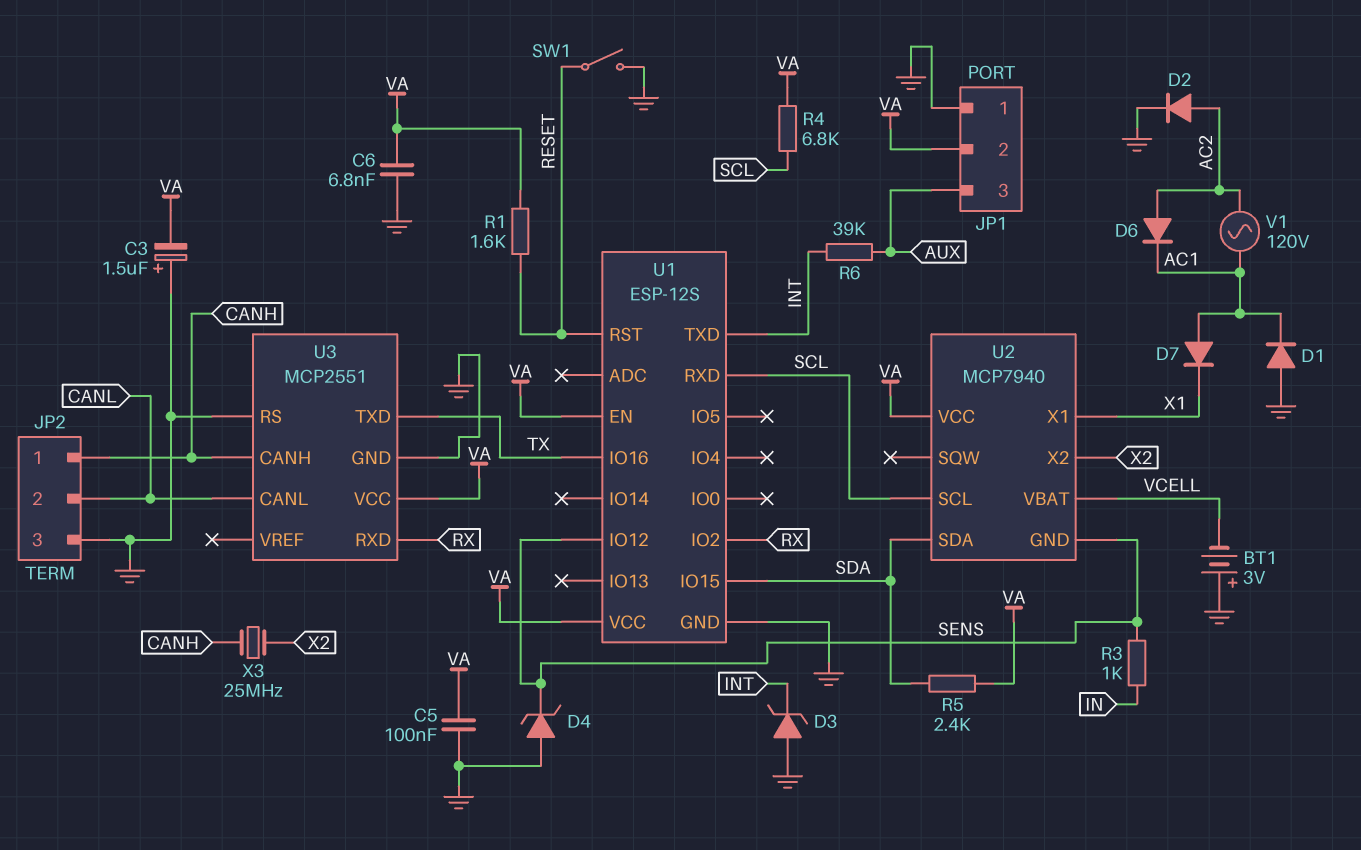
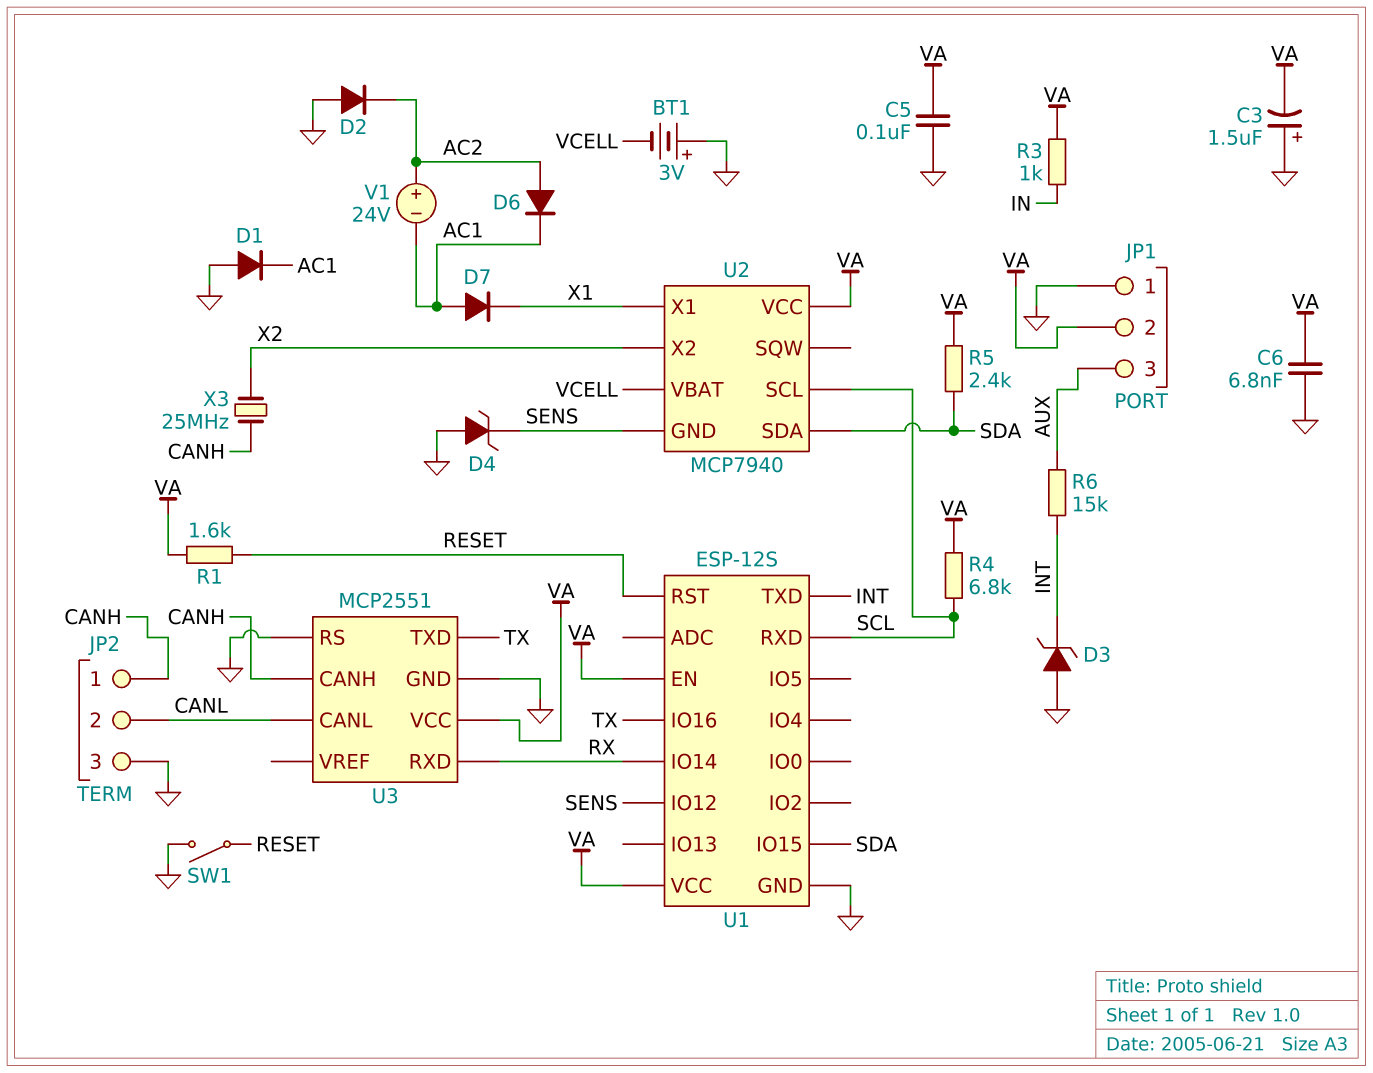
D2: diode (A AC2, K GND) -> diode (A GND, K AC2)
R3: 1k (IN, SENS) -> 1k (IN, VA)
R6: 39k (AUX, INT) -> 15k (AUX, INT)
U1 pin IO2: RX -> none
U1 pin IO14: none -> RX
V1: AC 120V (AC1, AC2) -> 24V (plus AC2, minus AC1)

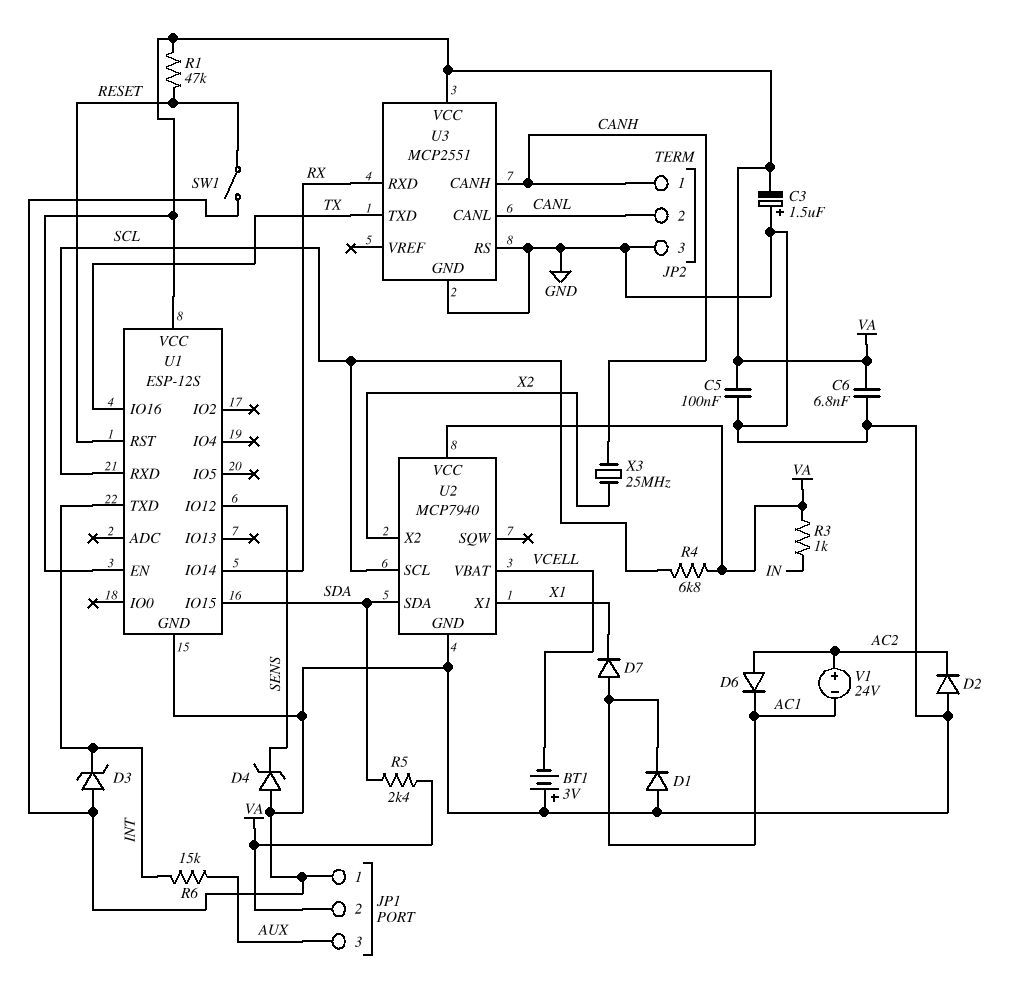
R1: 1.6k (RESET, VA) -> 47k (RESET, VA)
U2 pin GND: SENS -> GND

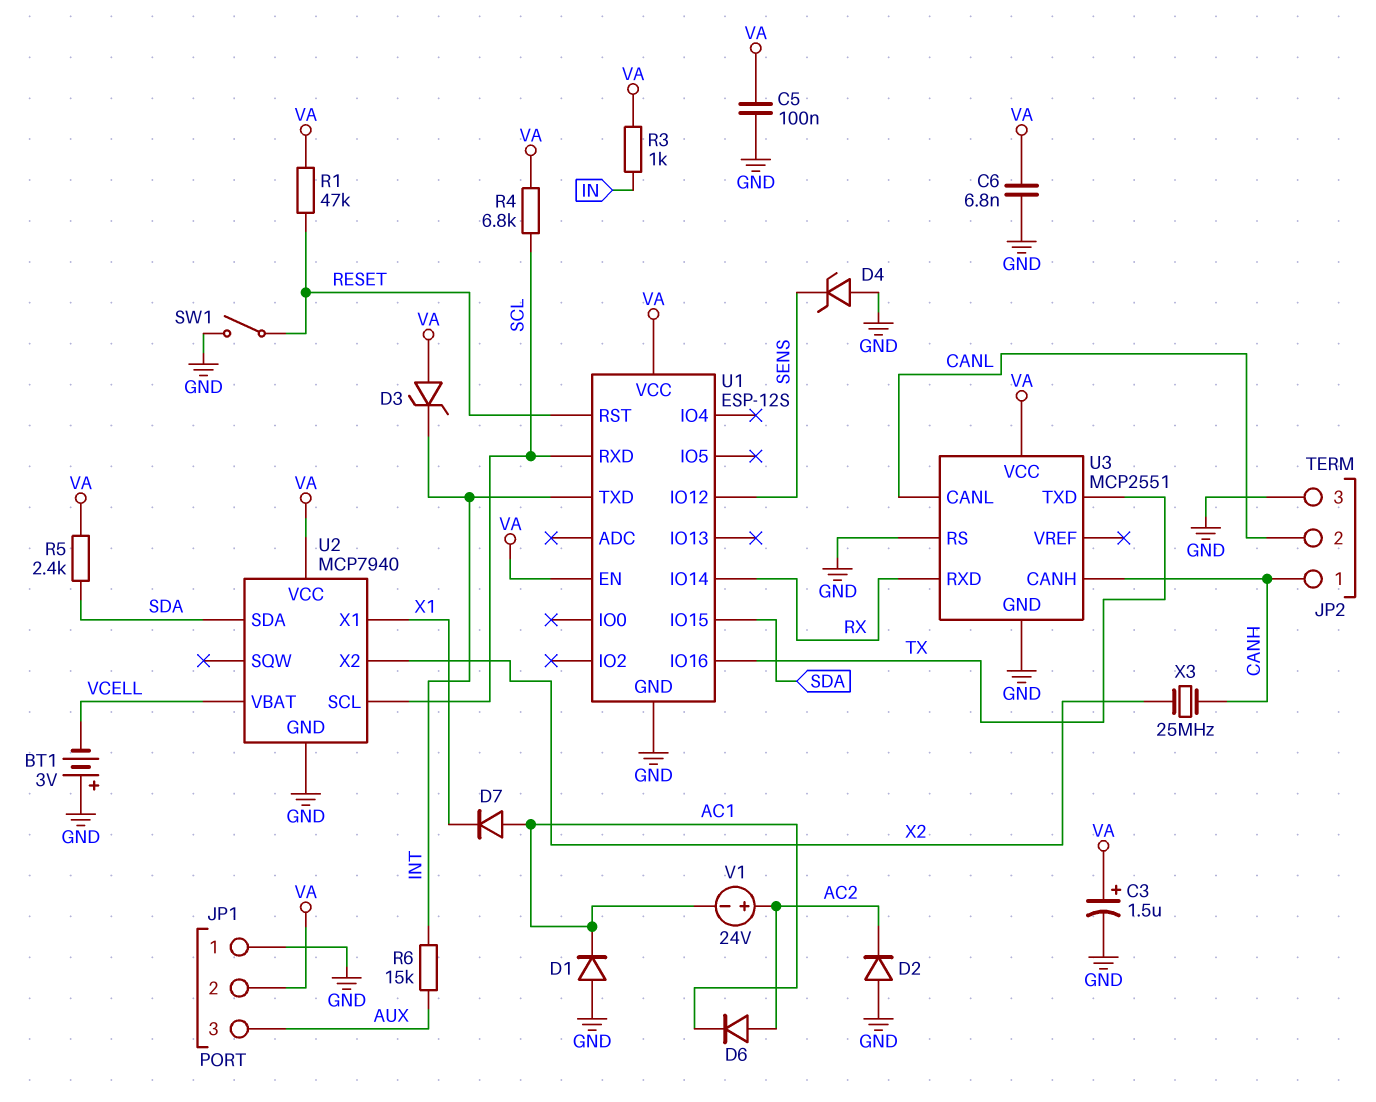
C3: 1.5uF (plus GND, minus VA) -> 1.5uF (plus VA, minus GND)
D3: zener (A GND, K INT) -> zener (A VA, K INT)

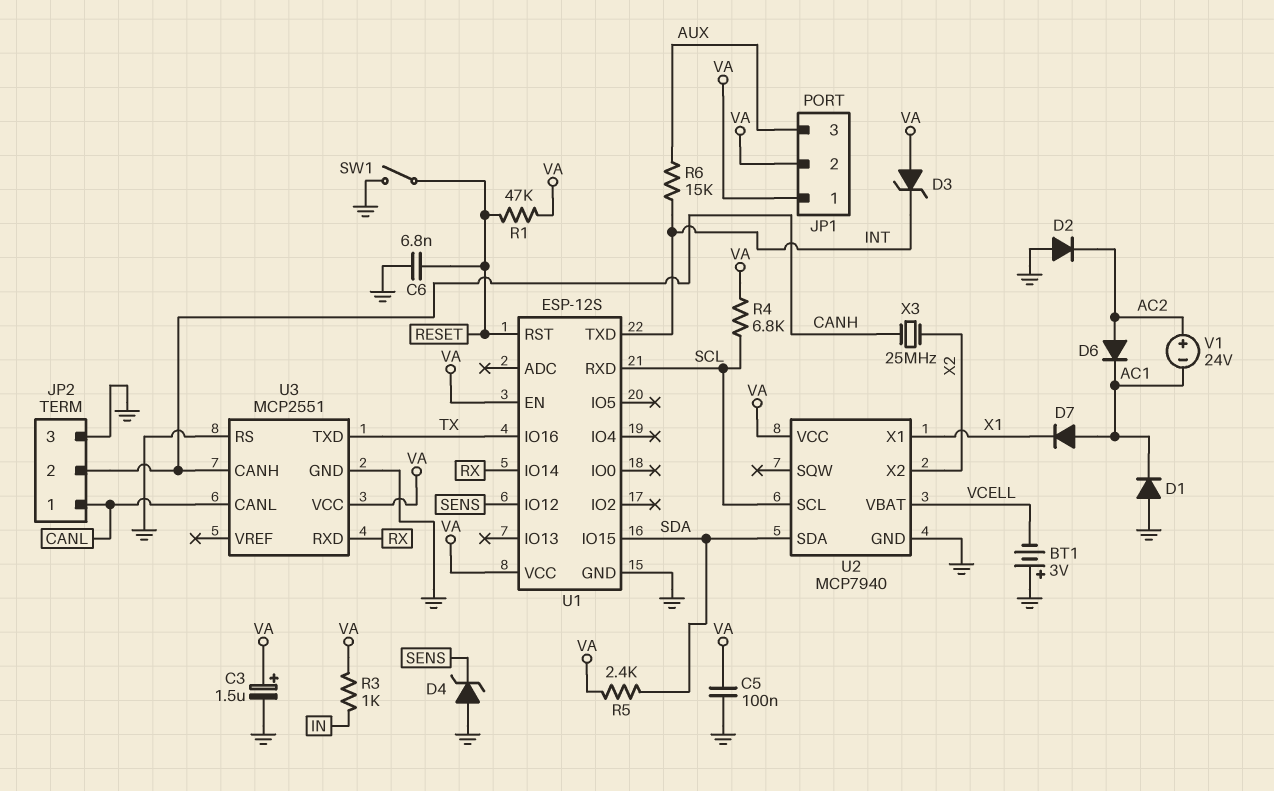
C6: 6.8nF (GND, VA) -> 6.8nF (GND, RESET)
JP1 pin 1: GND -> VA
JP2 pin 1: CANH -> CANL
JP2 pin 2: CANL -> CANH

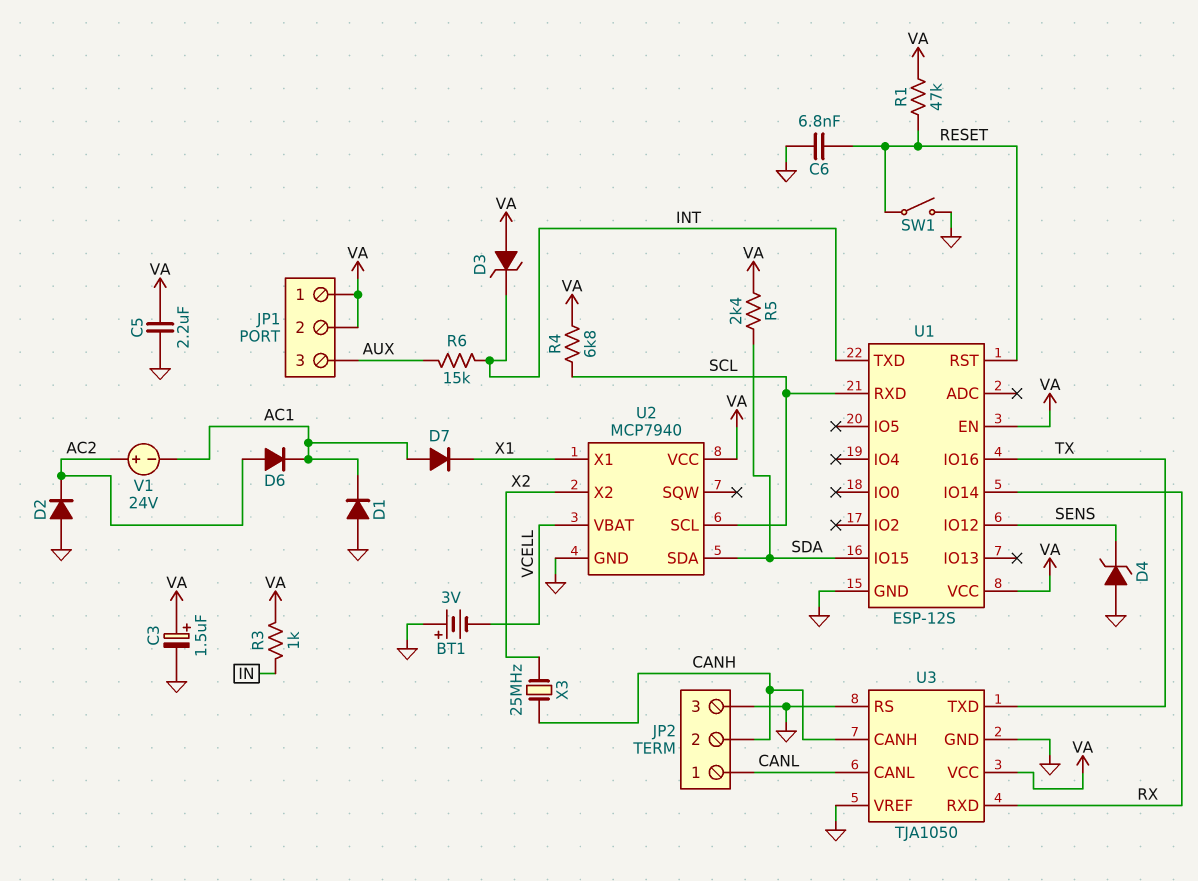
C5: 100nF (GND, VA) -> 2.2uF (GND, VA)
U3: MCP2551 -> TJA1050
U3 pin VREF: none -> GND

